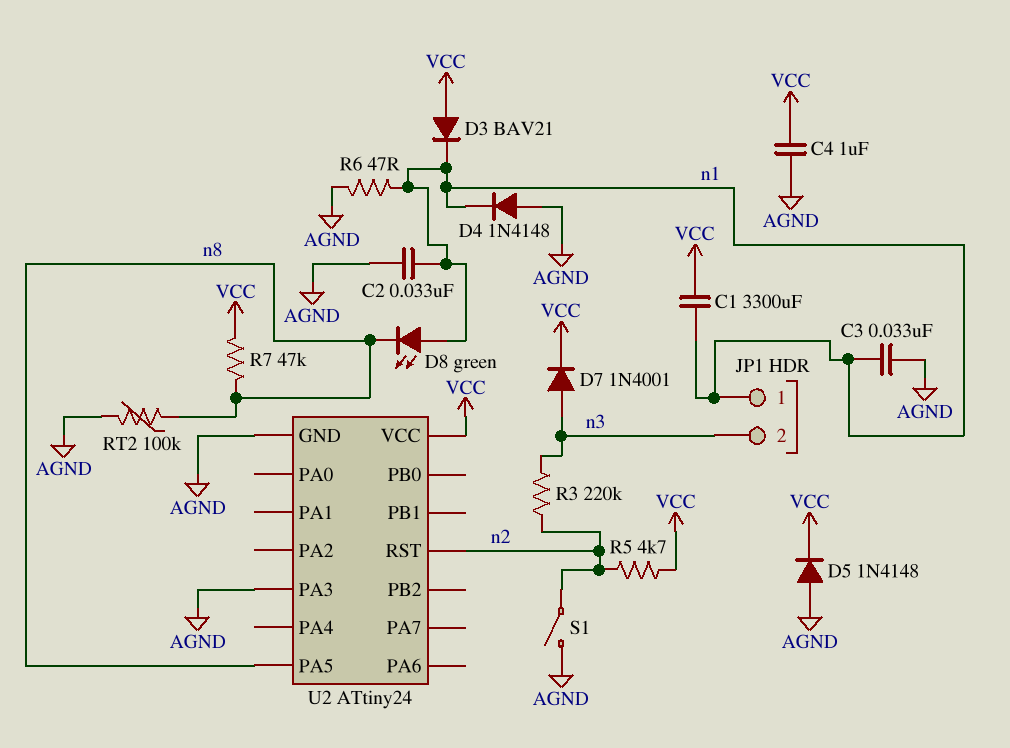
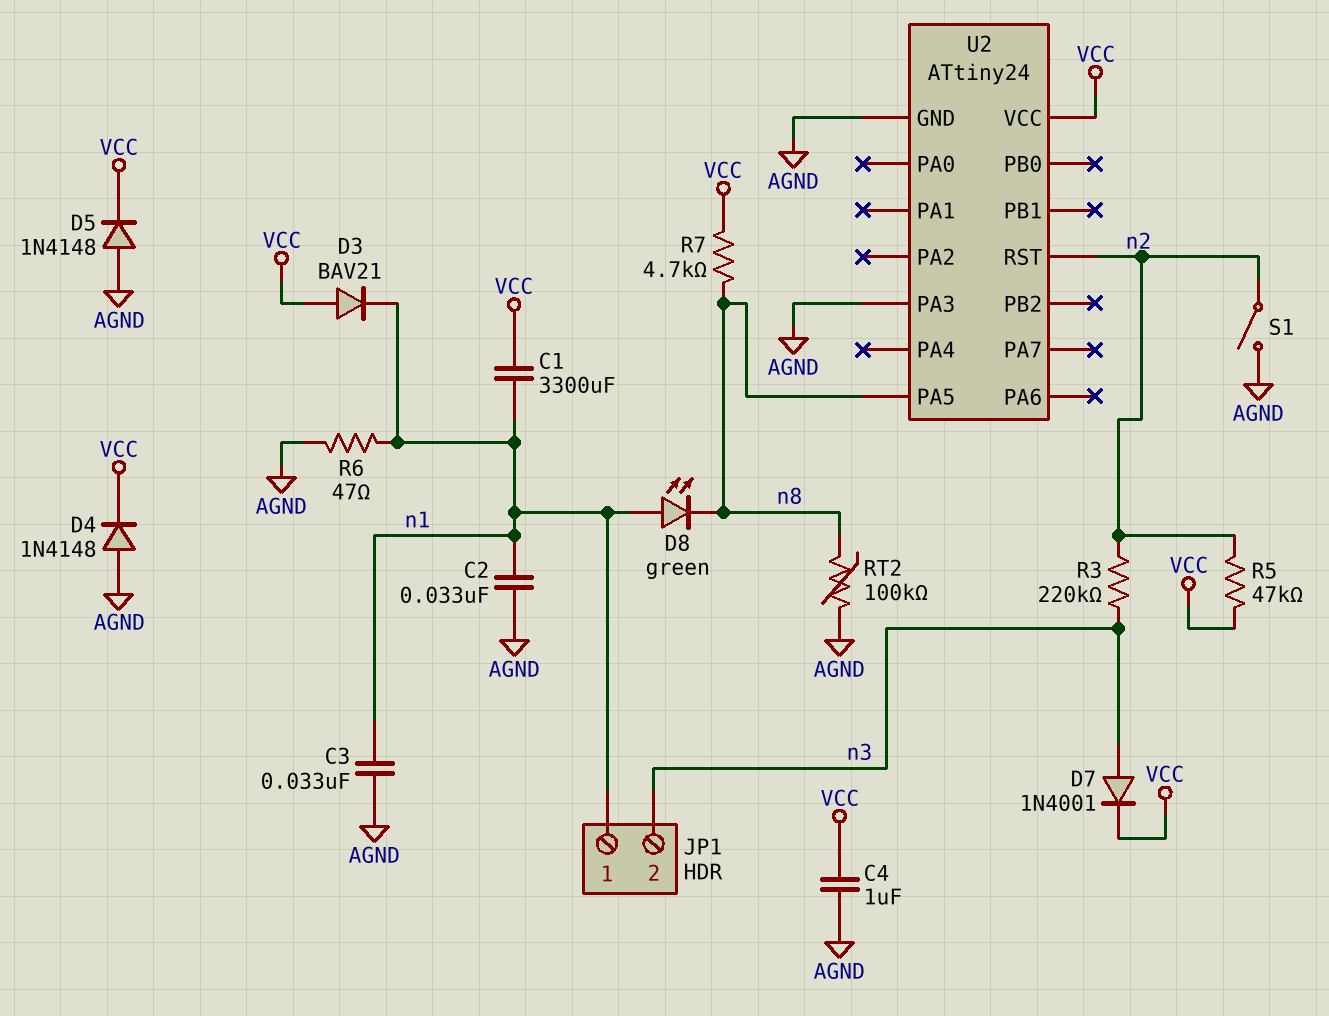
D4: diode 1N4148 (A AGND, K n1) -> diode 1N4148 (A AGND, K VCC)
R5: 4.7k (VCC, n2) -> 47k (VCC, n2)
R7: 47k (VCC, n8) -> 4.7k (VCC, n8)

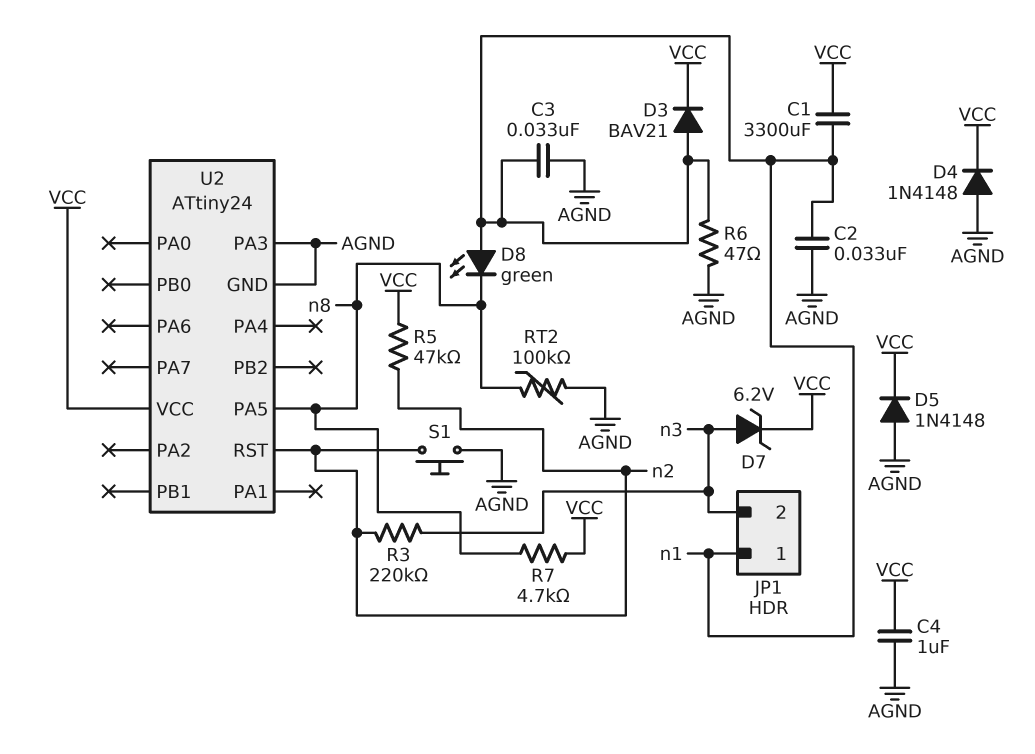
D3: diode BAV21 (A VCC, K n1) -> diode BAV21 (A n1, K VCC)
D7: diode 1N4001 (A n3, K VCC) -> zener 6.2V (A n3, K VCC)
S1: switch (AGND, n2) -> button (AGND, n2)

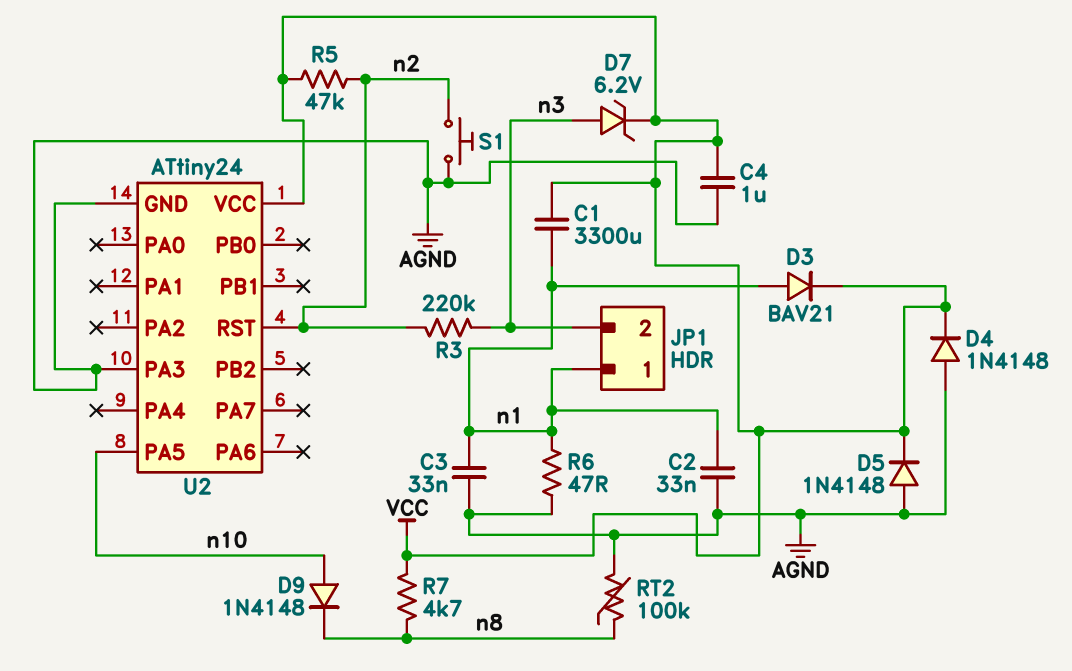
D8: LED green (A n1, K n8) -> none
D9: none -> diode 1N4148 (A n10, K n8)
U2 pin PA5: n8 -> n10

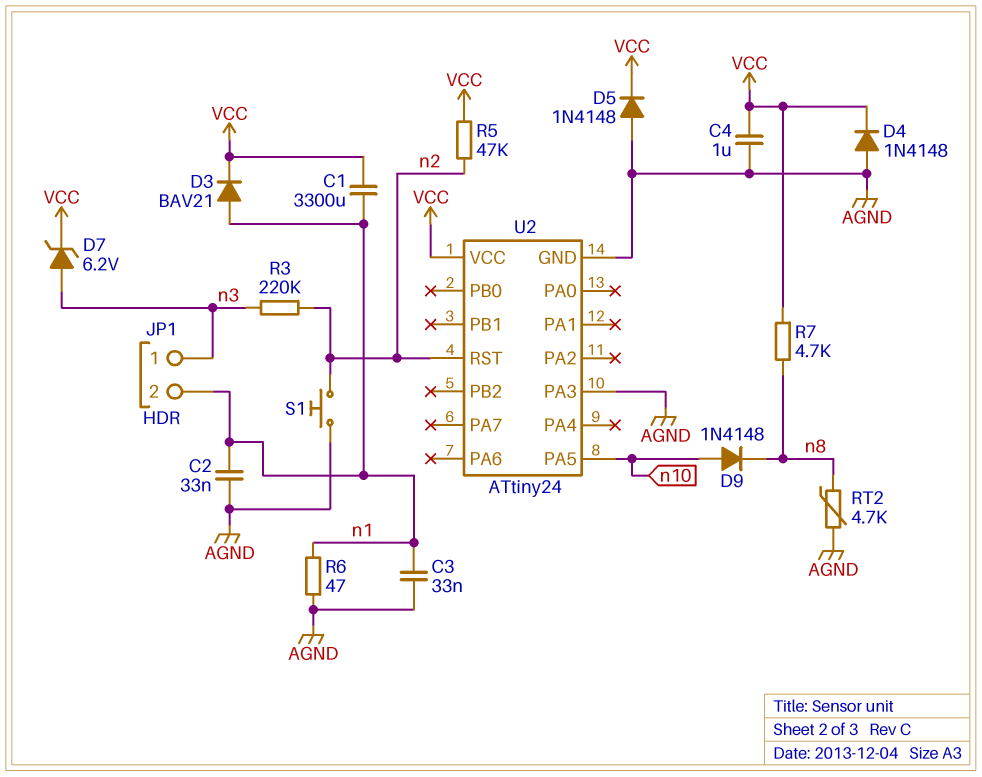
JP1 pin 1: n1 -> n3
JP1 pin 2: n3 -> n1
RT2: 100k (AGND, n8) -> 4.7k (AGND, n8)

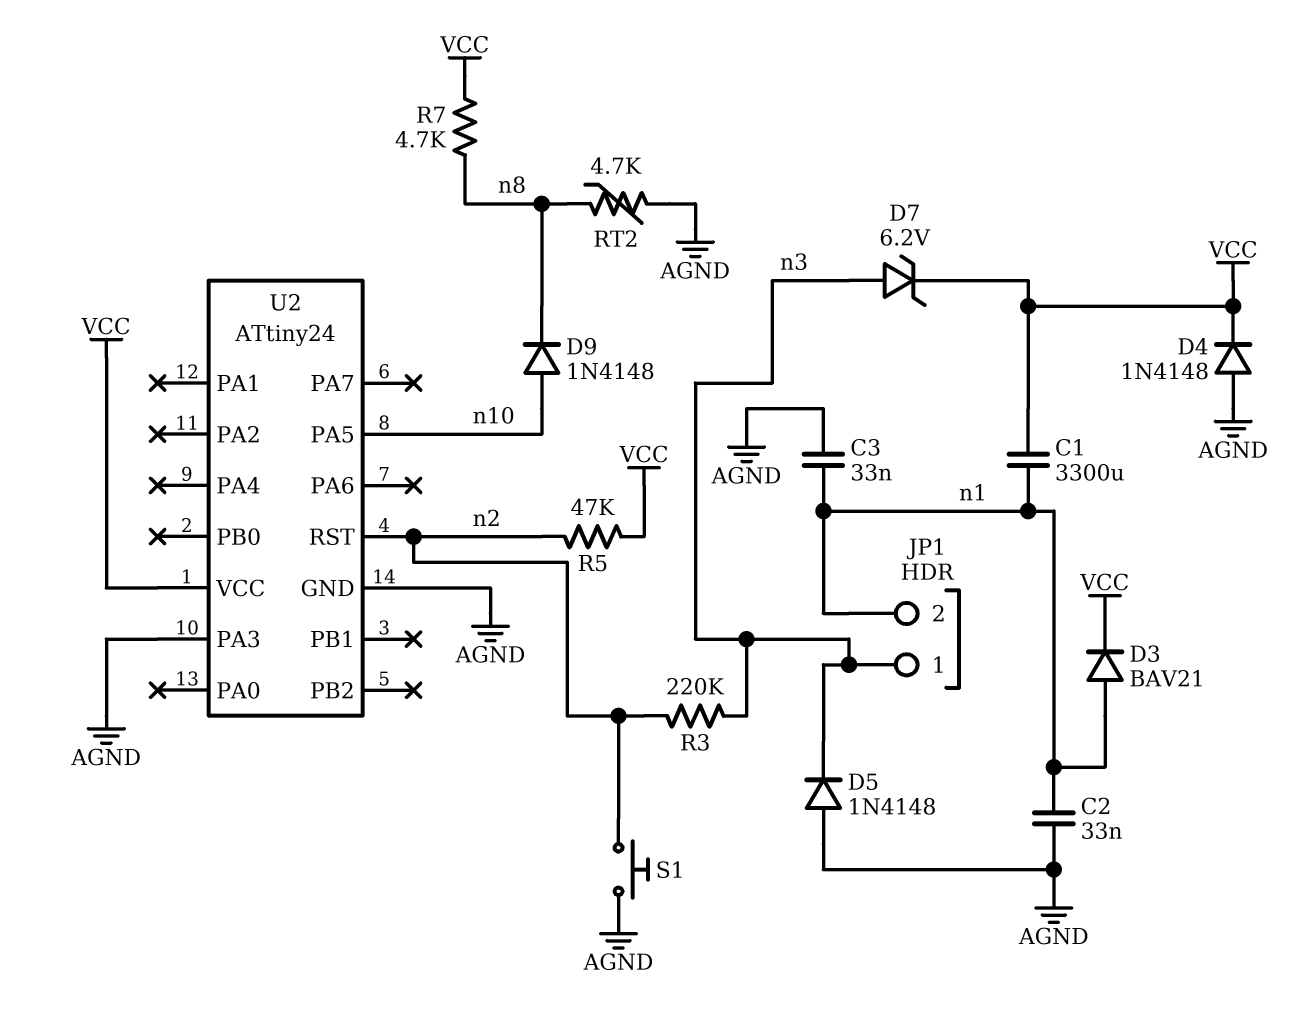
C4: 1uF (AGND, VCC) -> none
D5: diode 1N4148 (A AGND, K VCC) -> diode 1N4148 (A AGND, K n3)
R6: 47 (AGND, n1) -> none

